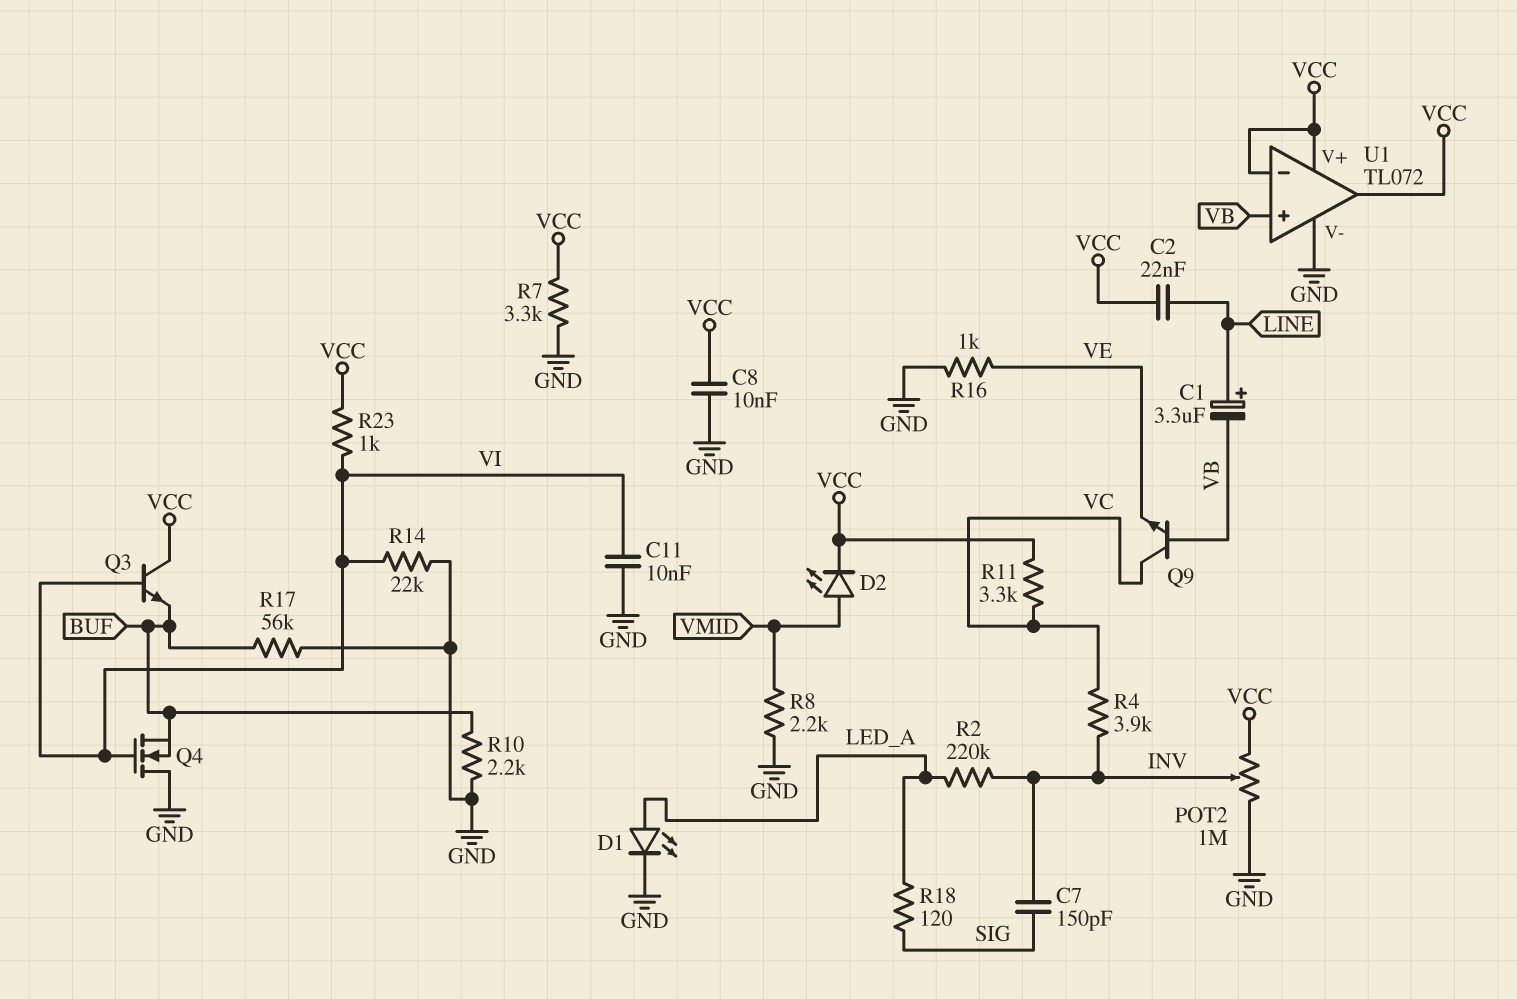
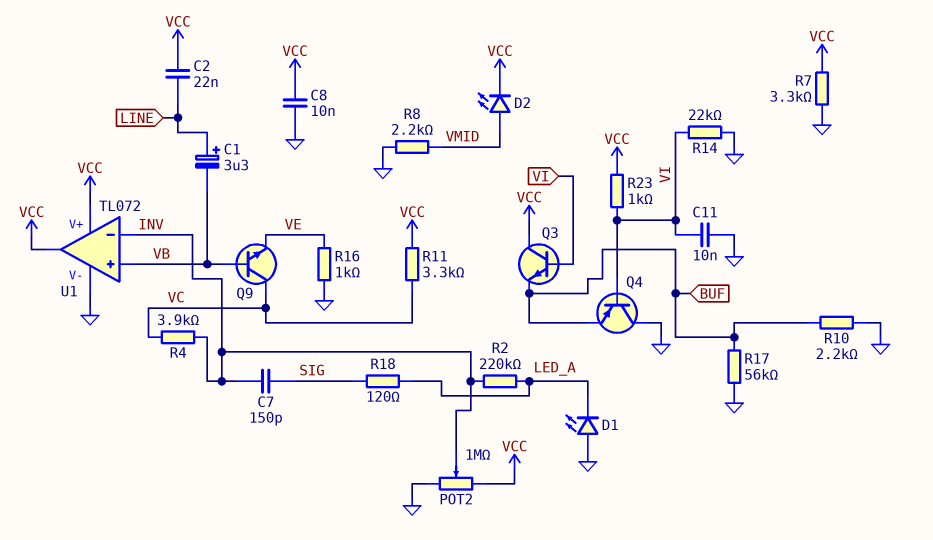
D1: LED (A LED_A, K GND) -> LED (A GND, K LED_A)
Q4: NMOS (G VI, D GND, S BUF) -> PNP (B VI, C GND, E BUF)
U1 pin in-: VCC -> INV

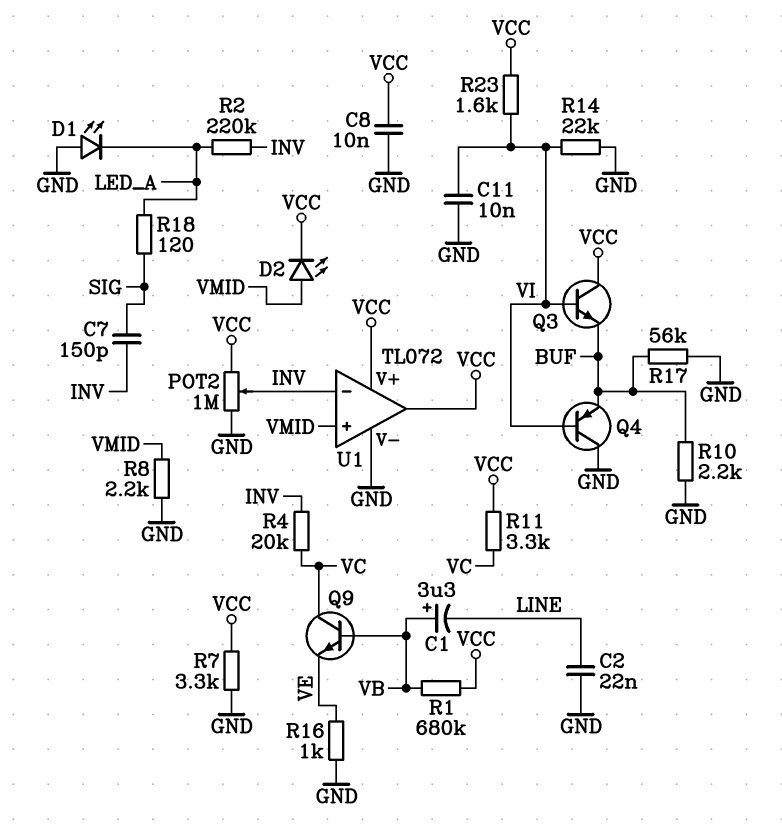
C1: 3.3uF (plus LINE, minus VB) -> 3.3uF (plus VB, minus LINE)
C2: 22nF (LINE, VCC) -> 22nF (GND, LINE)
R1: none -> 680k (VB, VCC)
R4: 3.9k (INV, VC) -> 20k (INV, VC)
R23: 1k (VCC, VI) -> 1.6k (VCC, VI)
U1 pin in+: VB -> VMID

